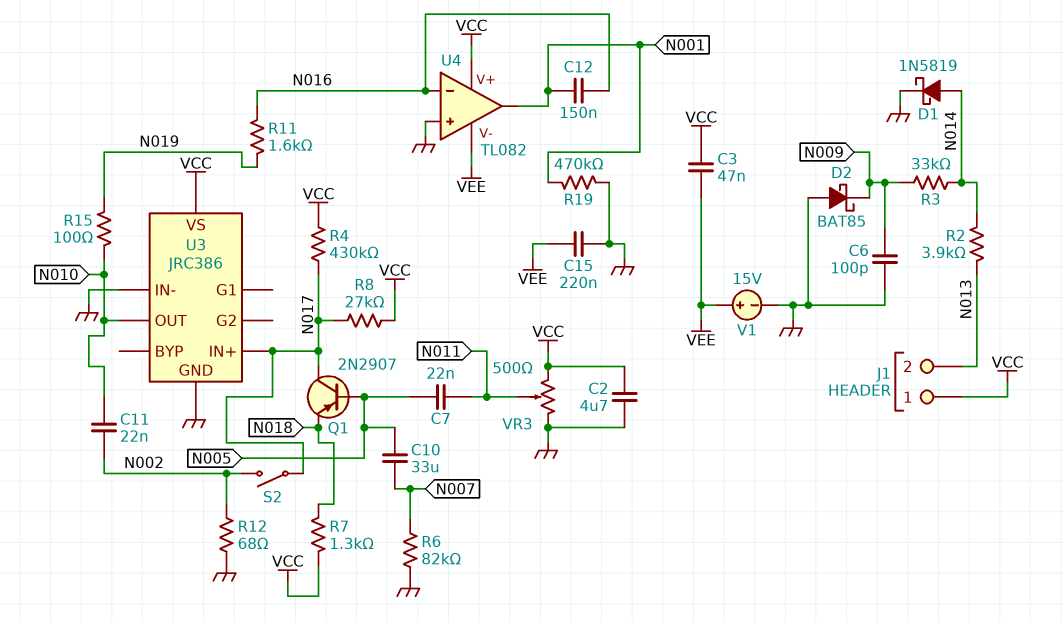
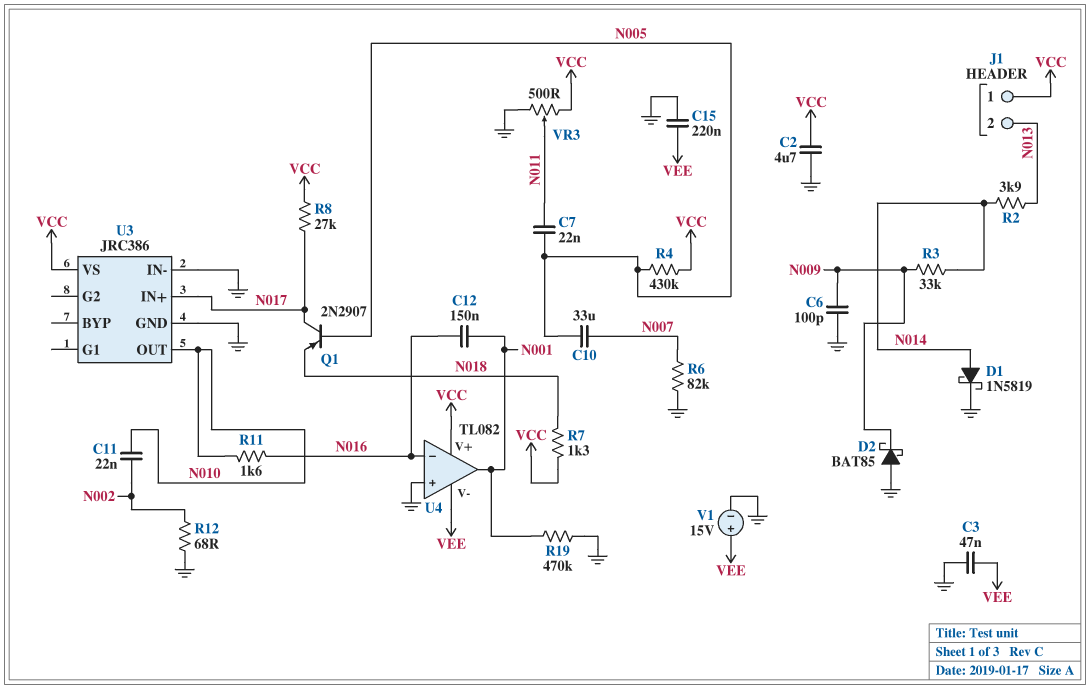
C3: 47nF (VCC, VEE) -> 47nF (GND, VEE)
R4: 430k (N017, VCC) -> 430k (N005, VCC)
R11: 1.6k (N016, N019) -> 1.6k (N010, N016)
R15: 100 (N010, N019) -> none
S2: switch (N002, N017) -> none

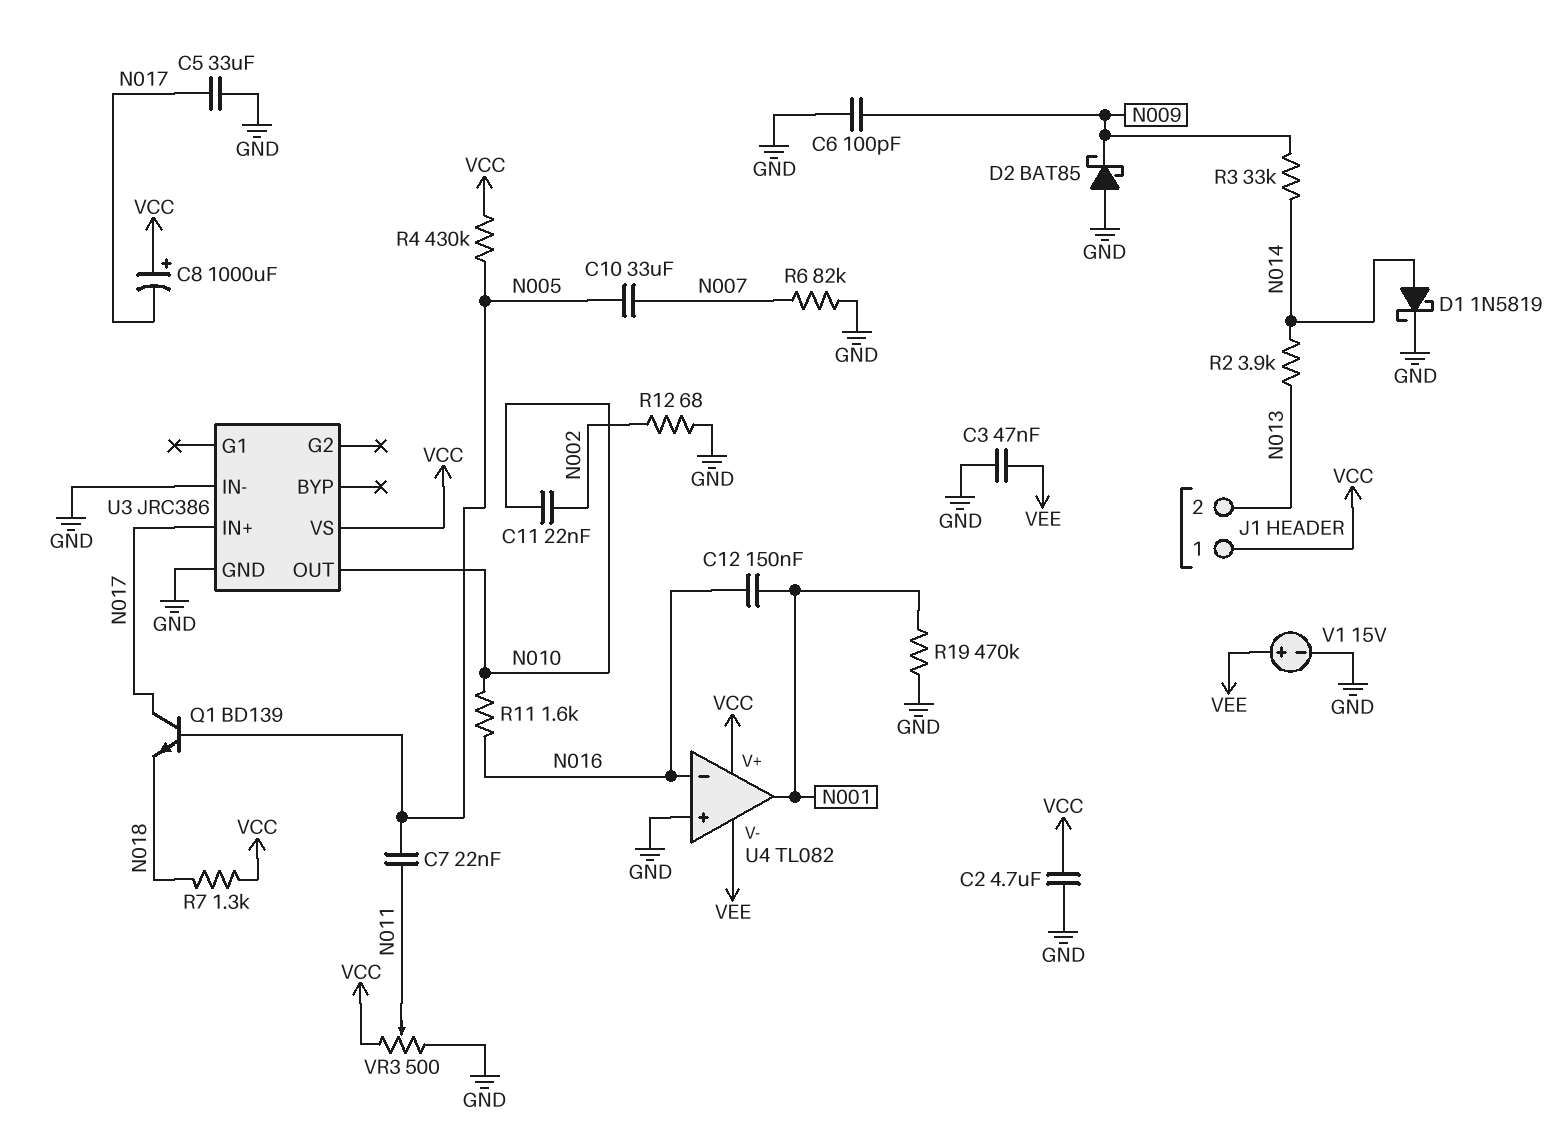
C5: none -> 33uF (GND, N017)
C8: none -> 1000uF (plus VCC, minus N017)
C15: 220nF (GND, VEE) -> none
Q1: PNP 2N2907 (B N005, C N017, E N018) -> NPN BD139 (B N005, C N017, E N018)
R8: 27k (N017, VCC) -> none

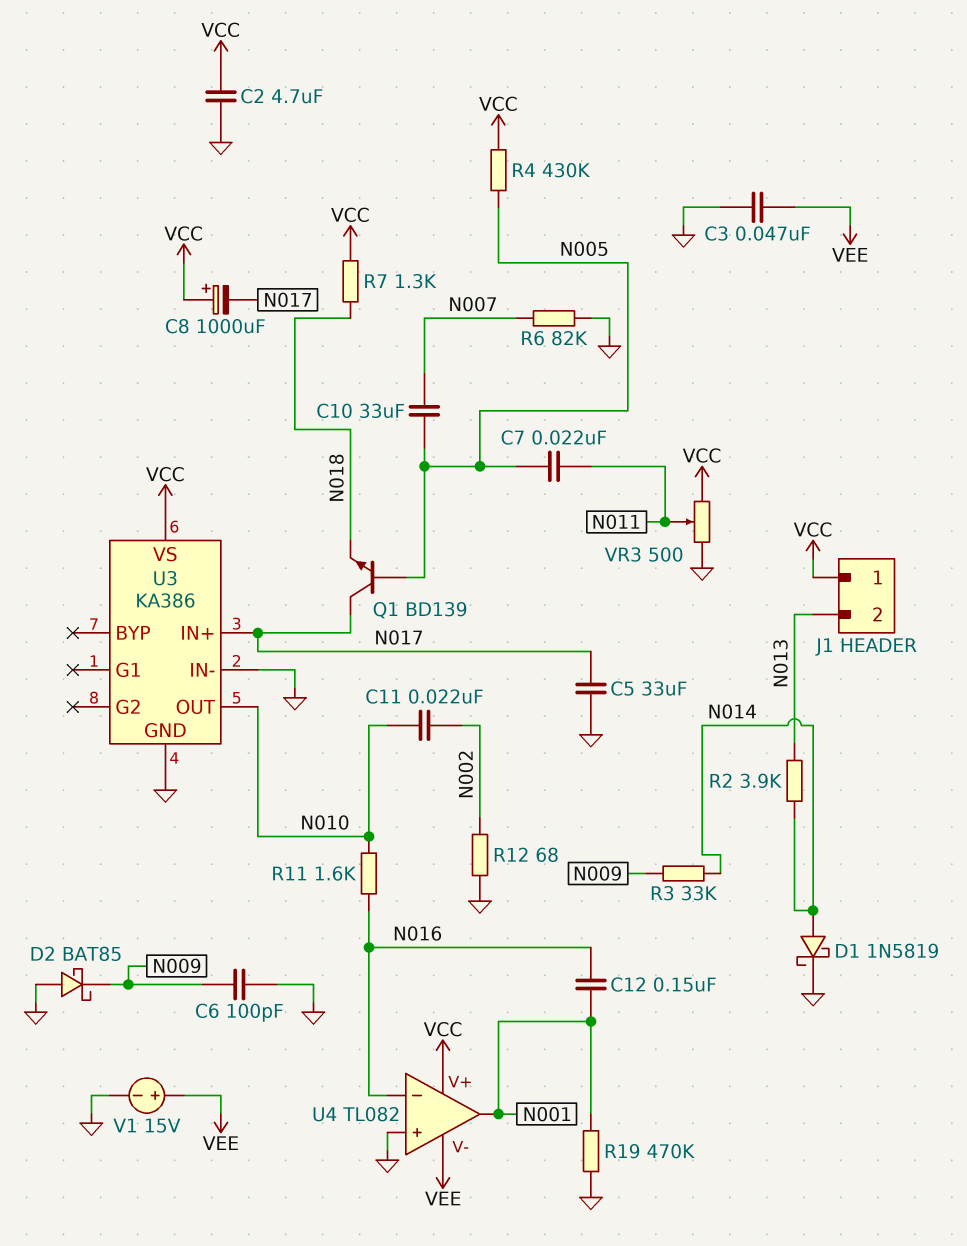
U3: JRC386 -> KA386

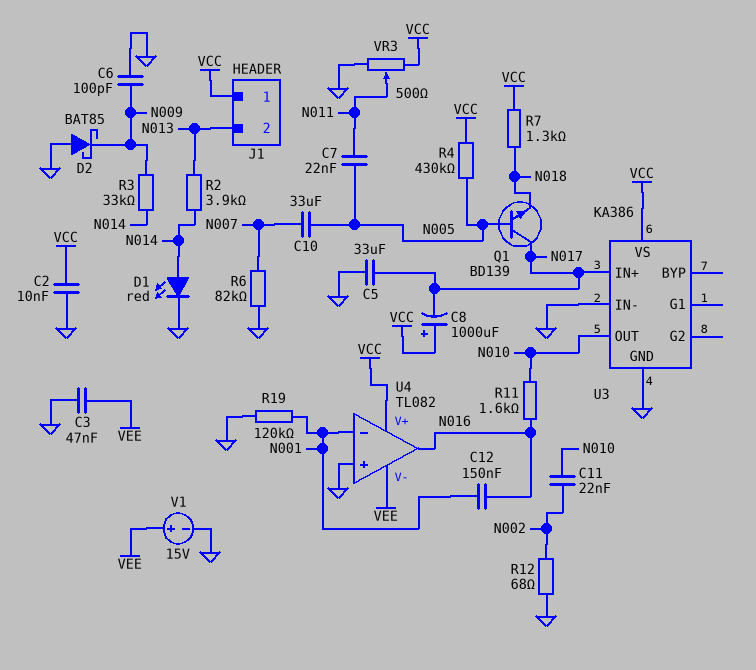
C2: 4.7uF (GND, VCC) -> 10nF (GND, VCC)
D1: schottky 1N5819 (A N014, K GND) -> LED red (A N014, K GND)
R19: 470k (GND, N001) -> 120k (GND, N001)
U4 pin in-: N016 -> N001
U4 pin out: N001 -> N016

